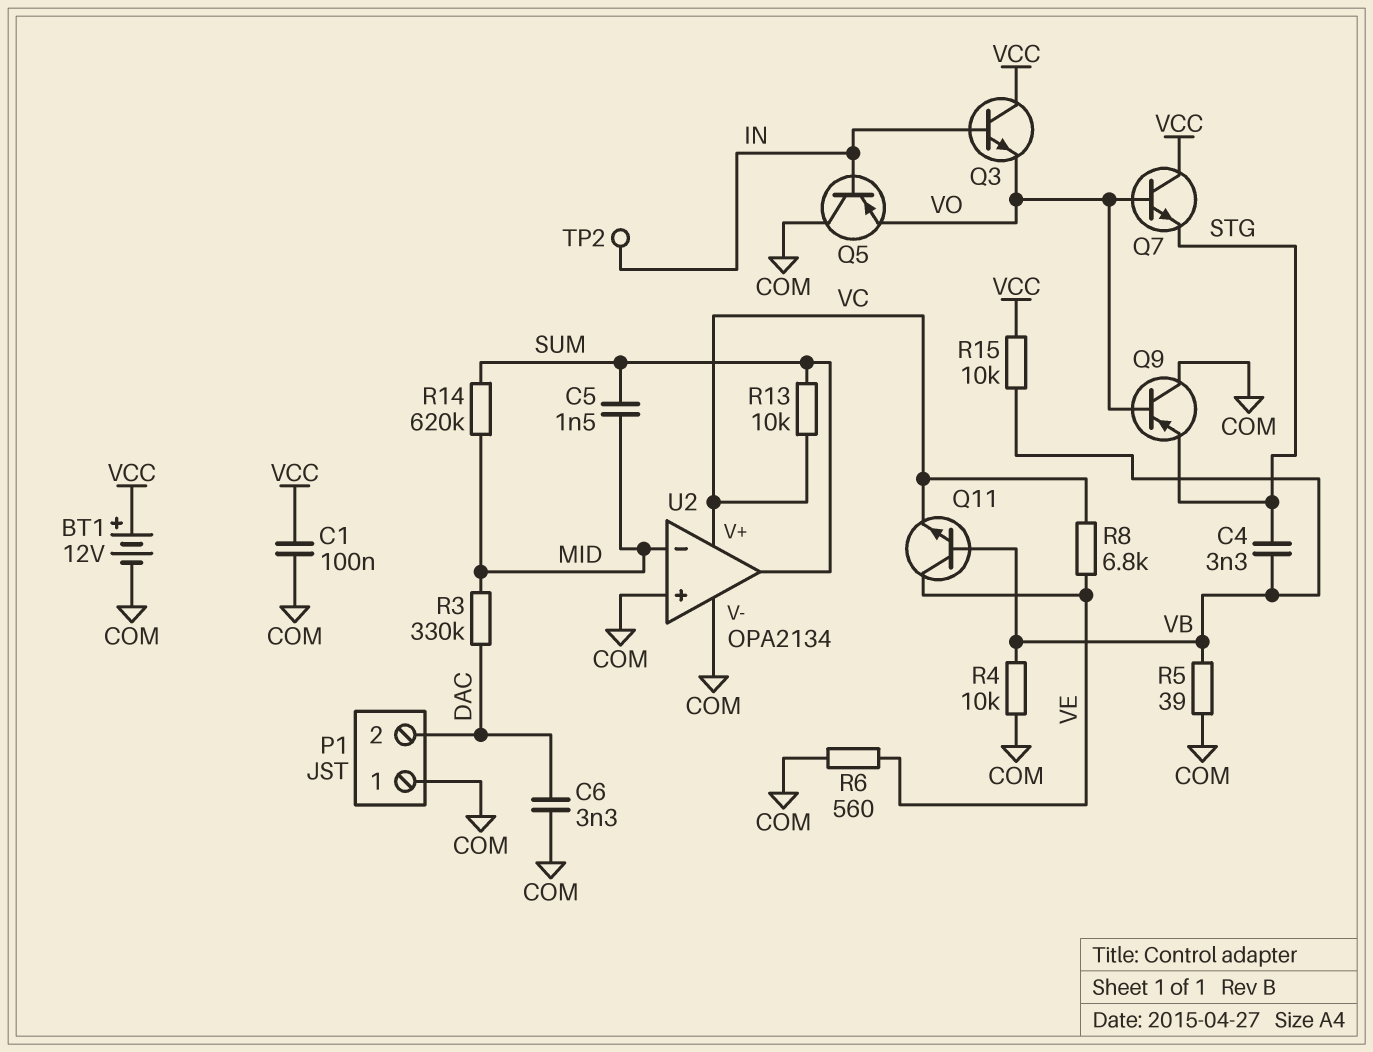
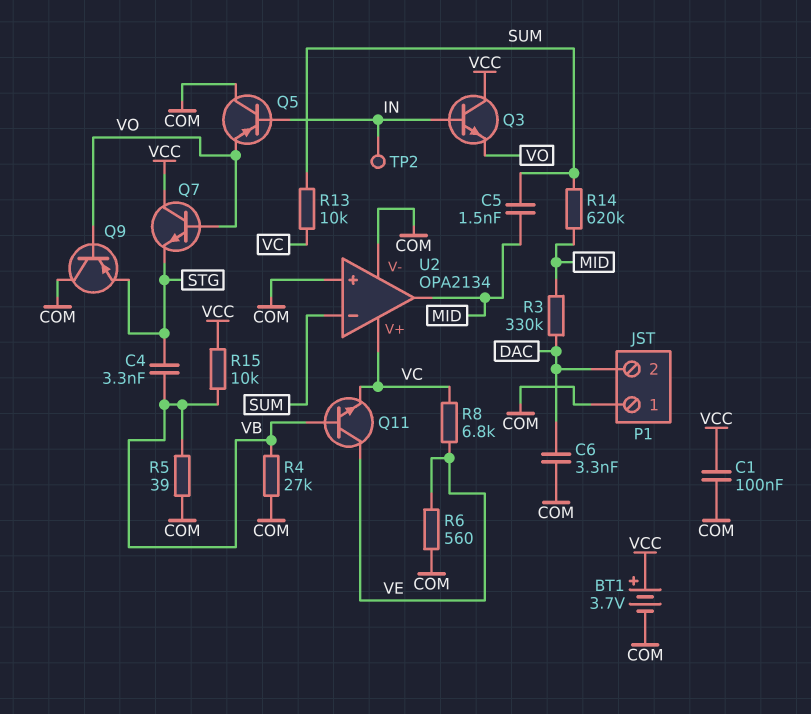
BT1: 12V (plus VCC, minus COM) -> 3.7V (plus VCC, minus COM)
R4: 10k (COM, VB) -> 27k (COM, VB)
U2 pin in-: MID -> SUM
U2 pin out: SUM -> MID

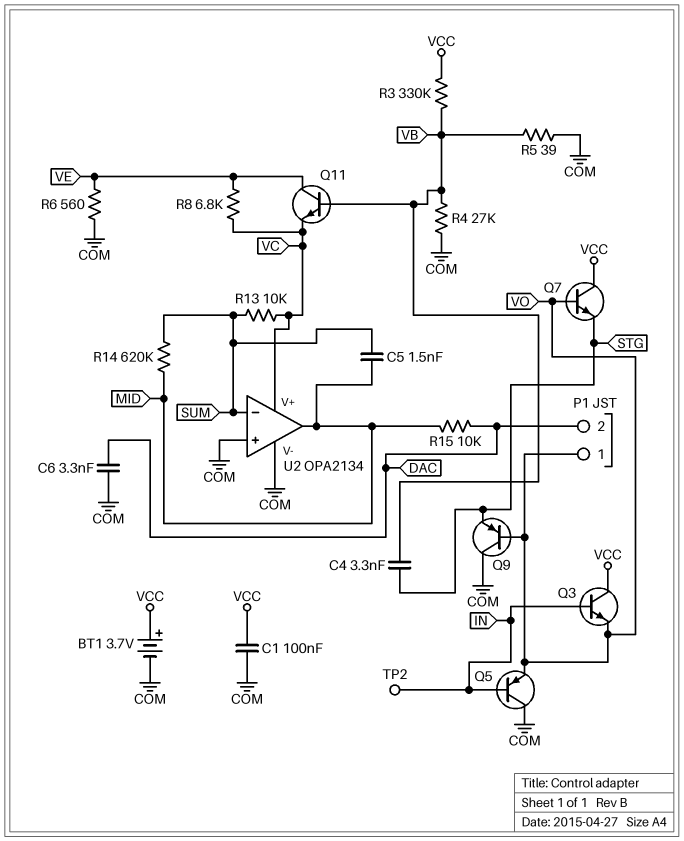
P1 pin 1: COM -> VO
R3: 330k (DAC, MID) -> 330k (VB, VCC)
R15: 10k (VB, VCC) -> 10k (DAC, MID)

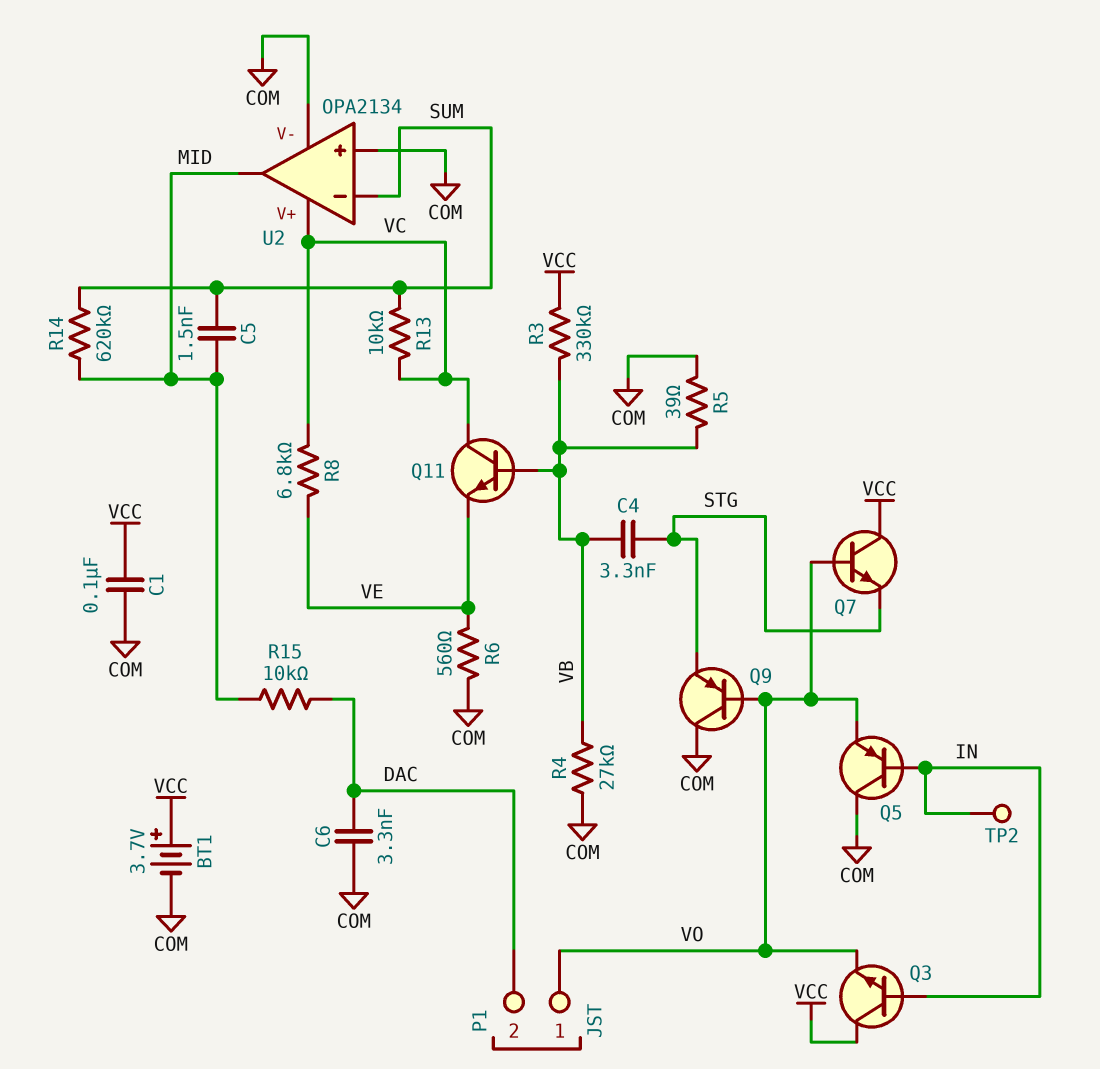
Q11: NPN (B VB, C VE, E VC) -> NPN (B VB, C VC, E VE)

